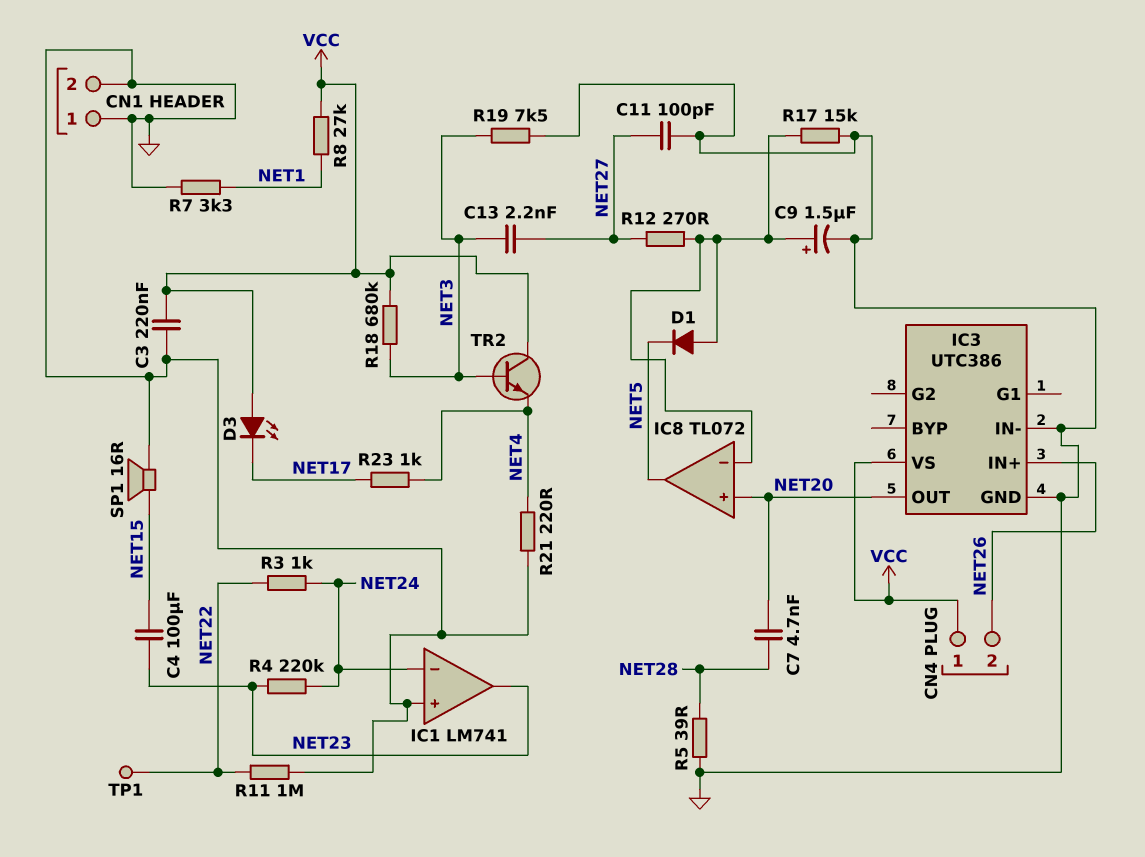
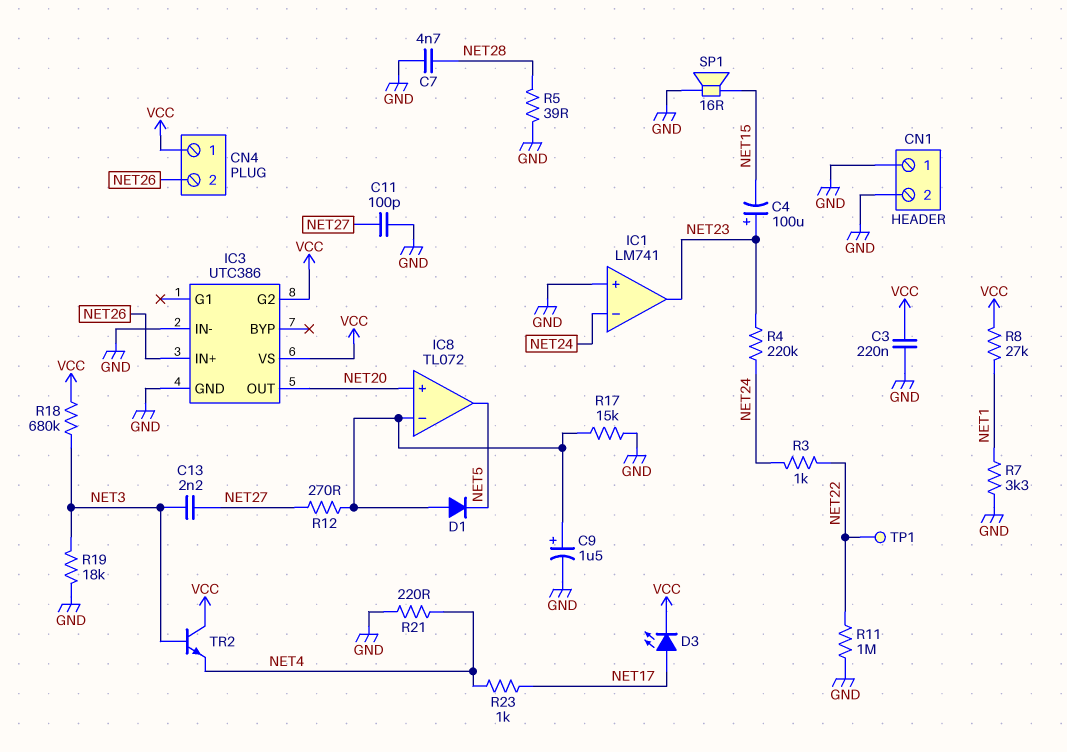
C4: 100uF (NET15, NET23) -> 100uF (plus NET23, minus NET15)
C7: 4.7nF (NET20, NET28) -> 4.7nF (GND, NET28)
D3: LED (A VCC, K NET17) -> LED (A NET17, K VCC)
IC3 pin G2: none -> VCC
R19: 7.5k (GND, NET3) -> 18k (GND, NET3)

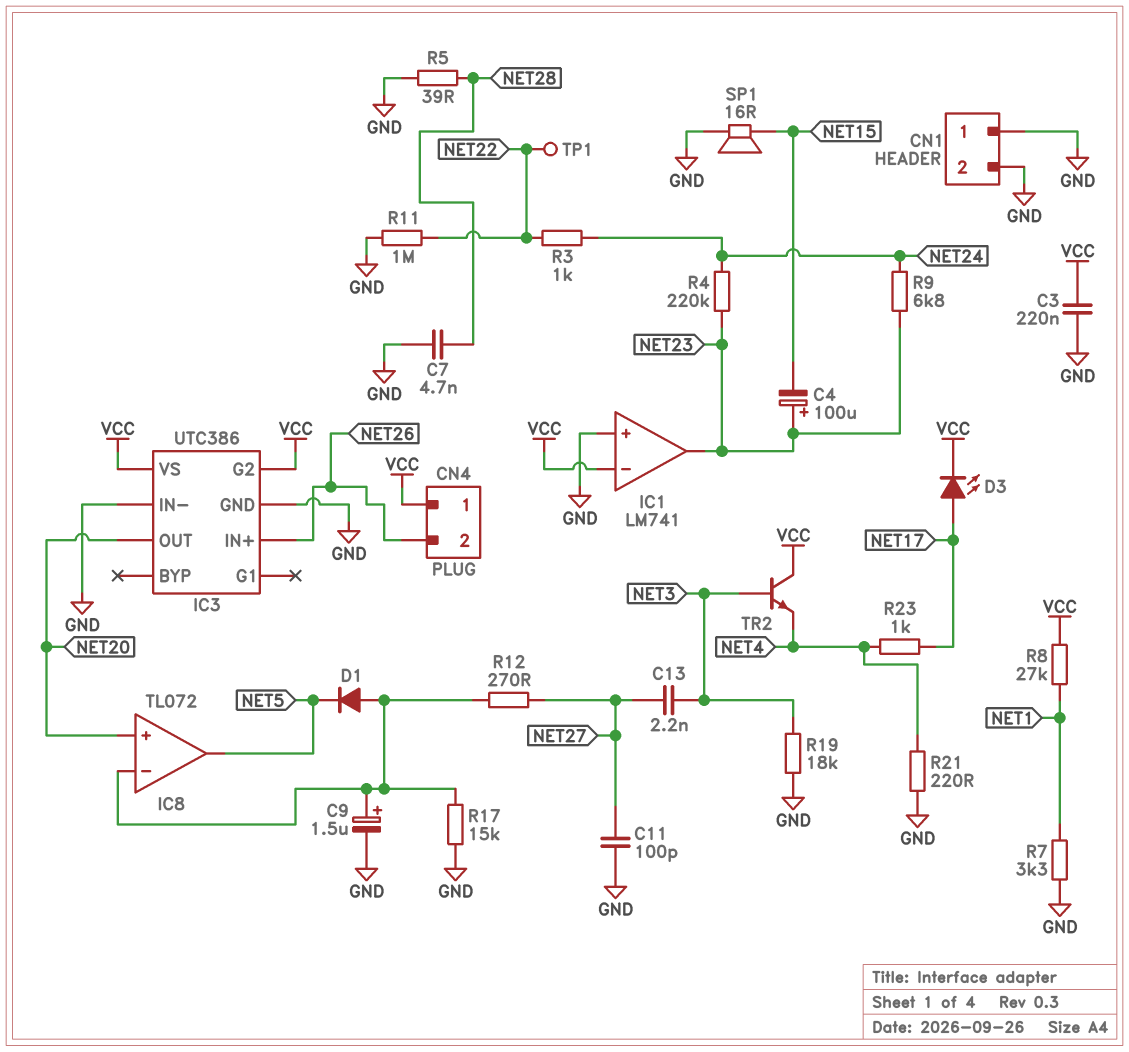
IC1 pin in-: NET24 -> VCC
R9: none -> 6.8k (NET23, NET24)
R18: 680k (NET3, VCC) -> none

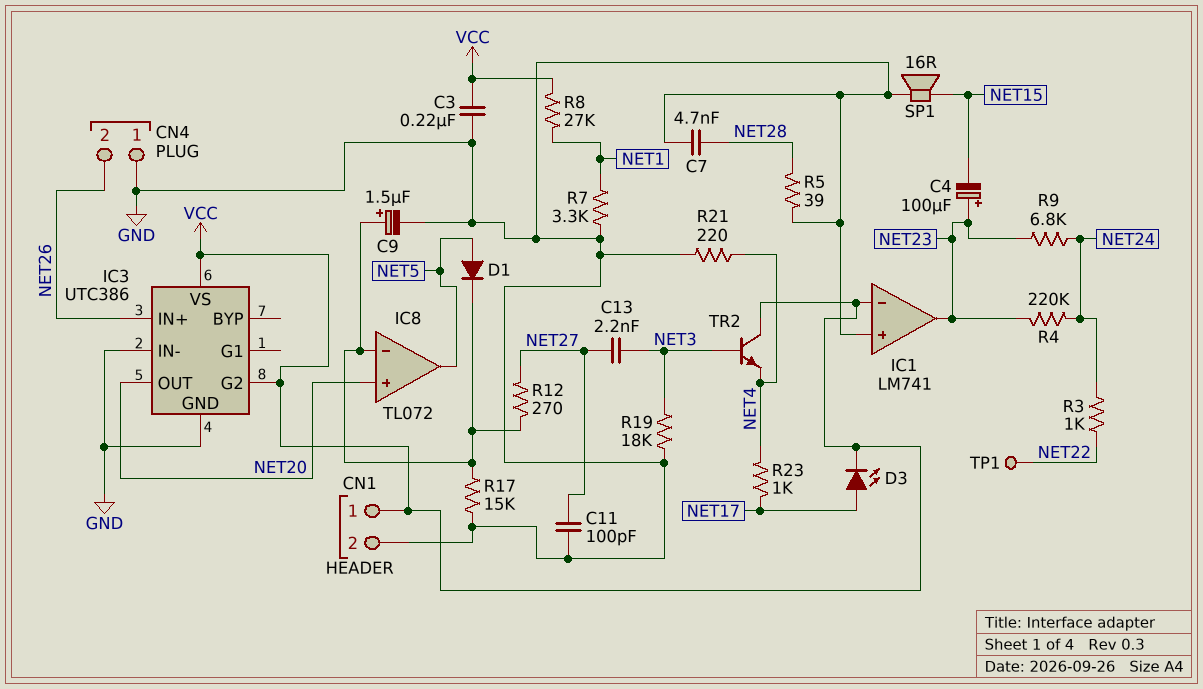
CN1 pin 1: GND -> VCC
CN4 pin 1: VCC -> GND
D1: diode (A IC8/in-, K NET5) -> diode (A NET5, K IC8/in-)
R11: 1M (GND, NET22) -> none

